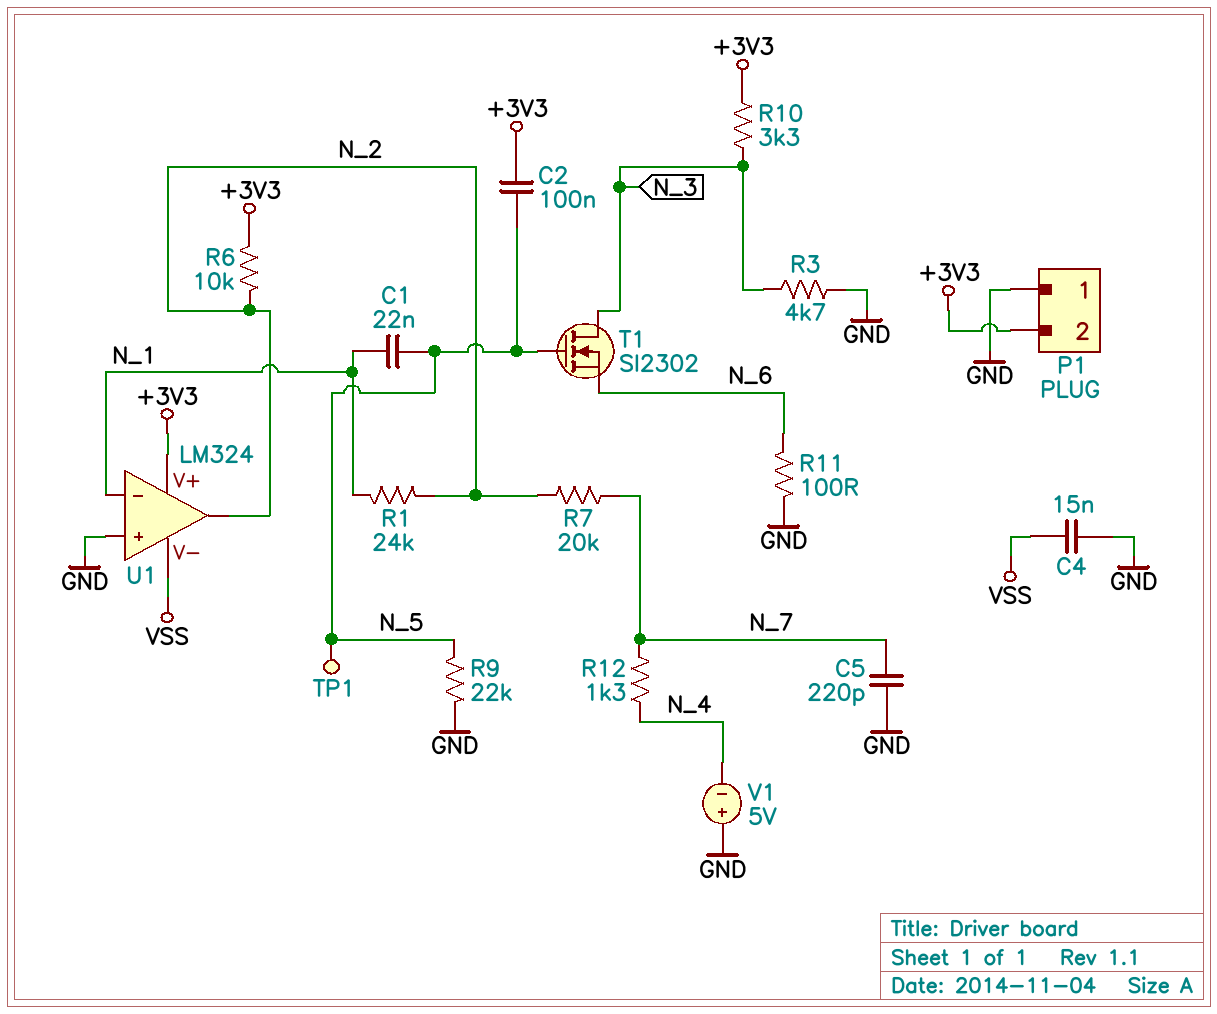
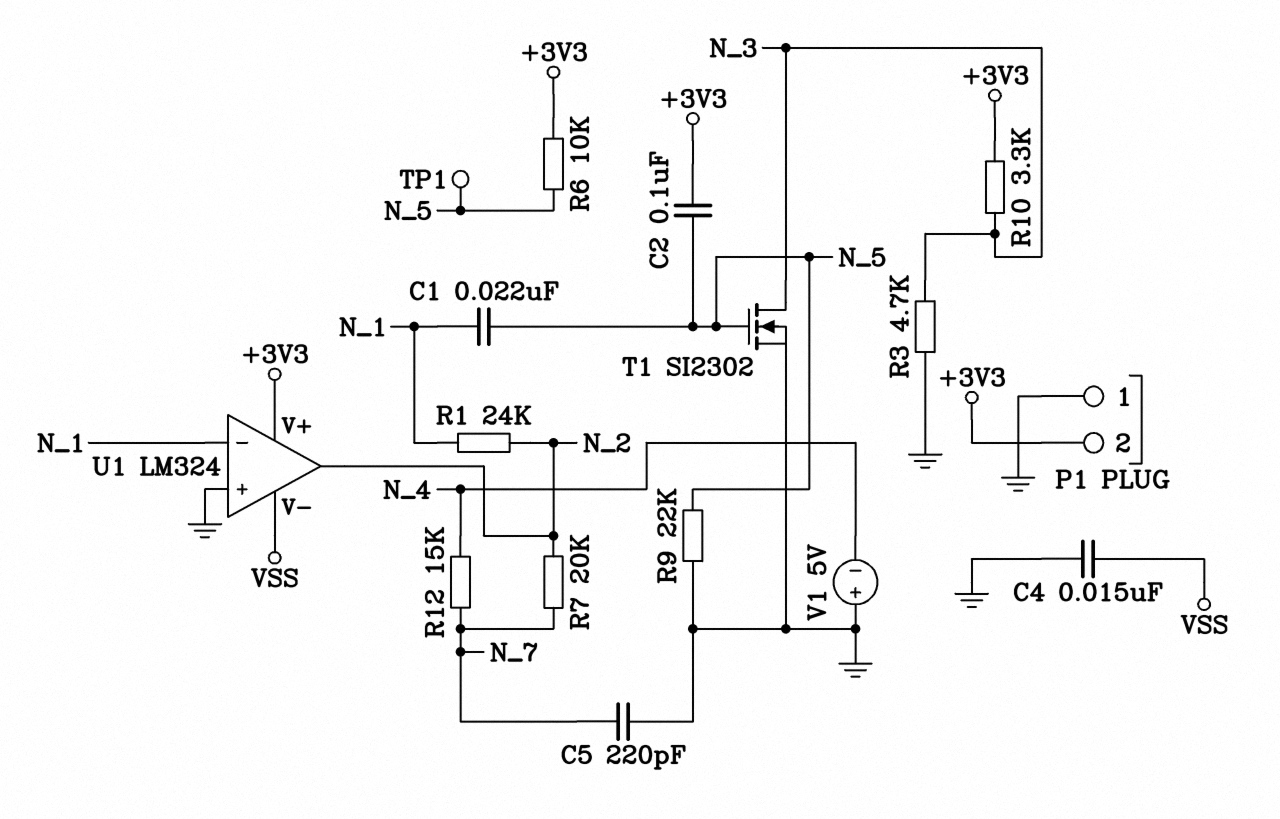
R6: 10k (+3V3, N_2) -> 10k (+3V3, N_5)
R11: 100 (GND, N_6) -> none
R12: 1.3k (N_4, N_7) -> 15k (N_4, N_7)
T1: NMOS SI2302 (G N_5, D N_3, S N_6) -> NMOS SI2302 (G N_5, D N_3, S GND)

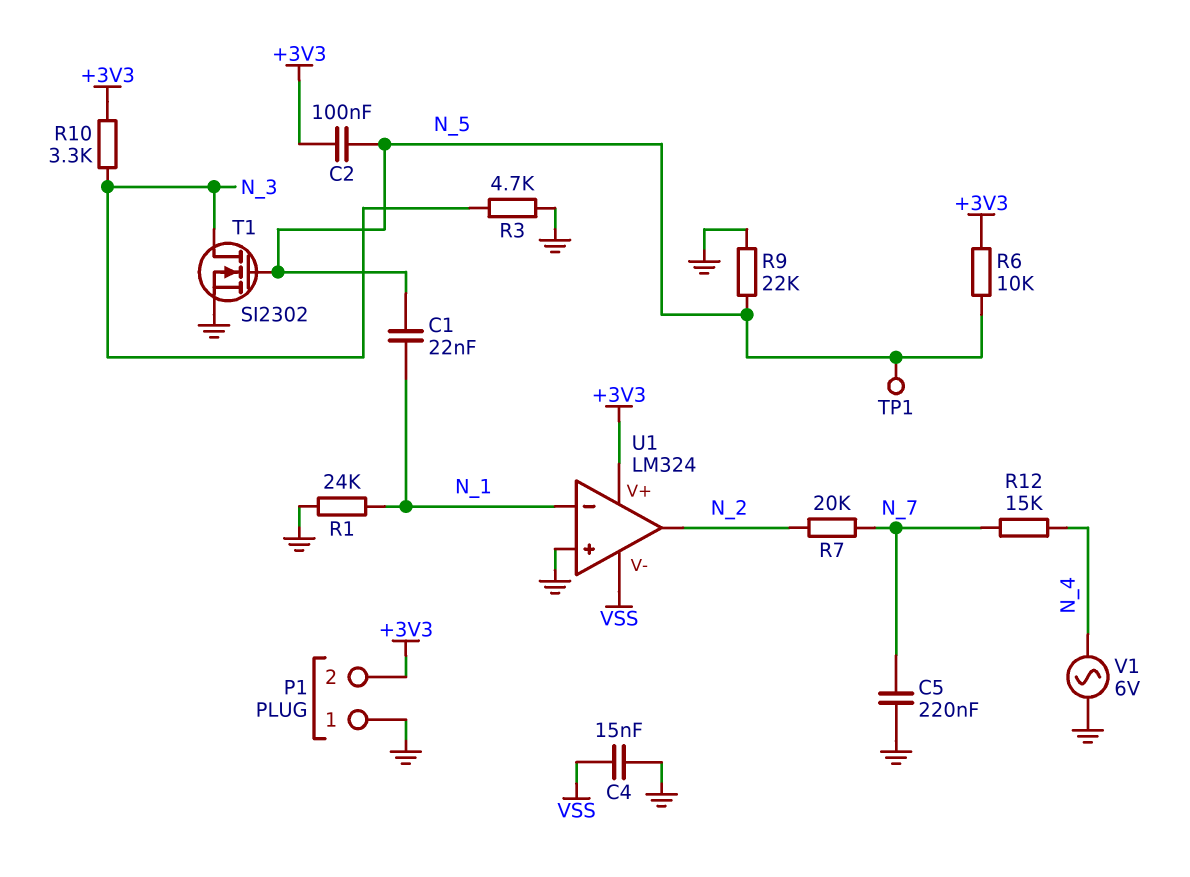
C5: 220pF (GND, N_7) -> 220nF (GND, N_7)
R1: 24k (N_1, N_2) -> 24k (GND, N_1)
V1: 5V (plus GND, minus N_4) -> AC 6V (GND, N_4)

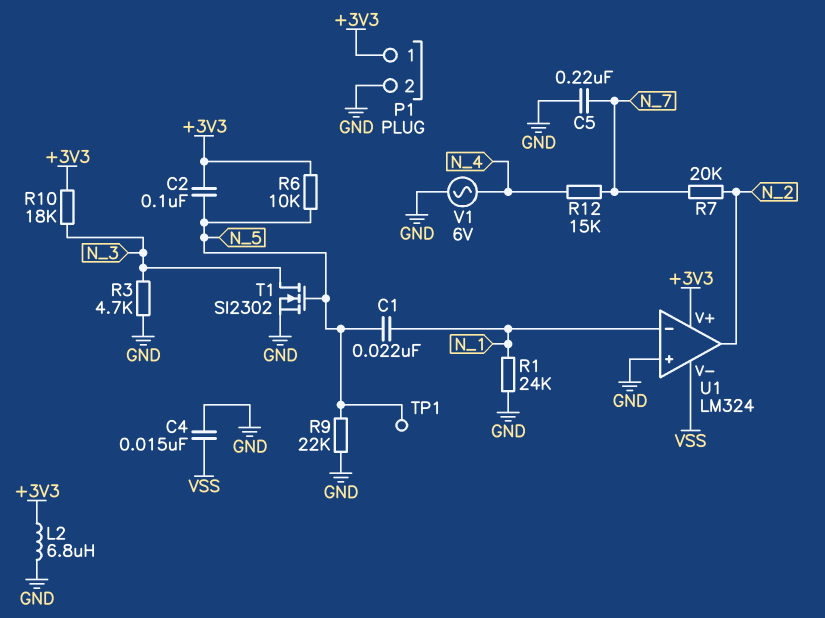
L2: none -> 6.8uH (+3V3, GND)
P1 pin 1: GND -> +3V3
P1 pin 2: +3V3 -> GND
R10: 3.3k (+3V3, N_3) -> 18k (+3V3, N_3)

